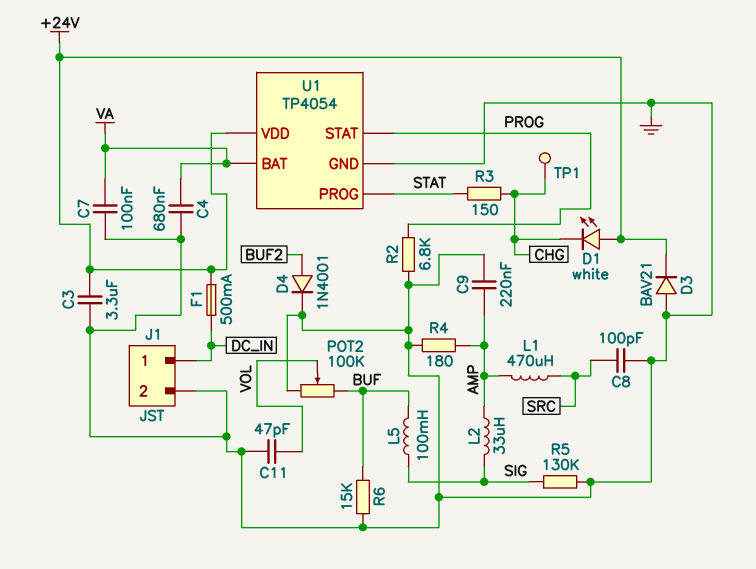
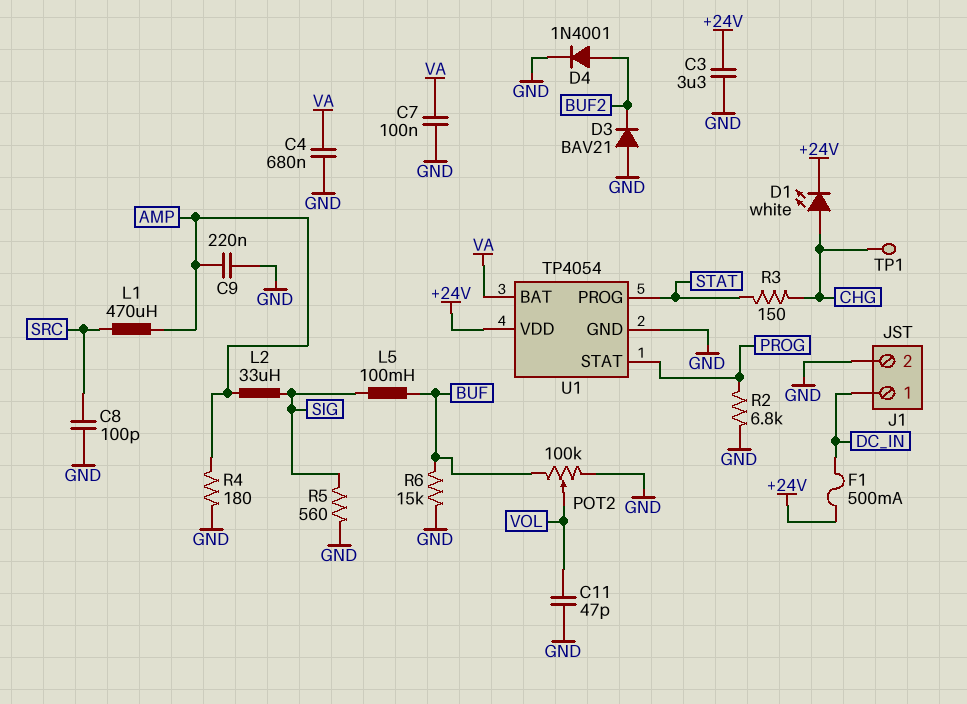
D1: LED white (A +24V, K CHG) -> LED white (A CHG, K +24V)
D3: diode BAV21 (A GND, K +24V) -> diode BAV21 (A GND, K BUF2)
R5: 130k (GND, SIG) -> 560 (GND, SIG)

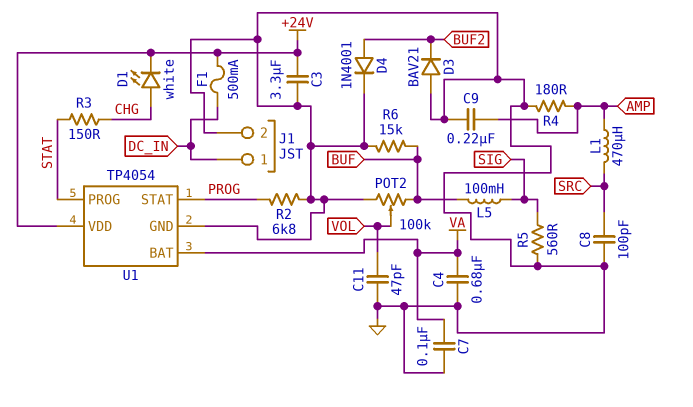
L2: 33uH (AMP, SIG) -> none
TP1: test point (CHG) -> none

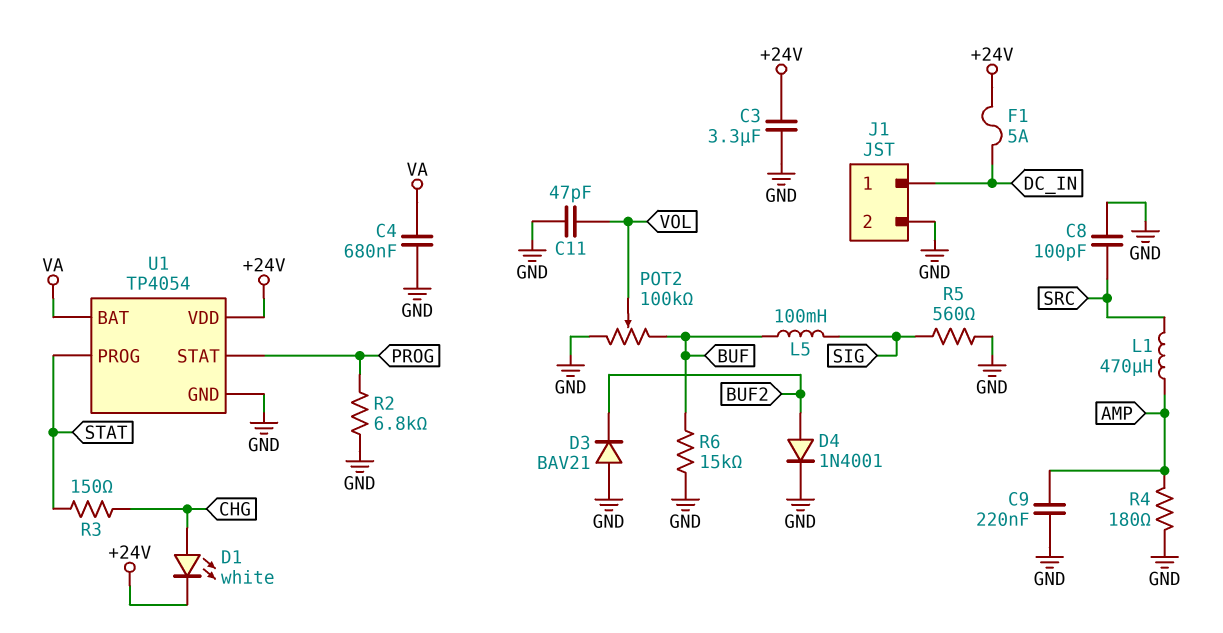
C7: 100nF (GND, VA) -> none
F1: 500mA (+24V, DC_IN) -> 5A (+24V, DC_IN)

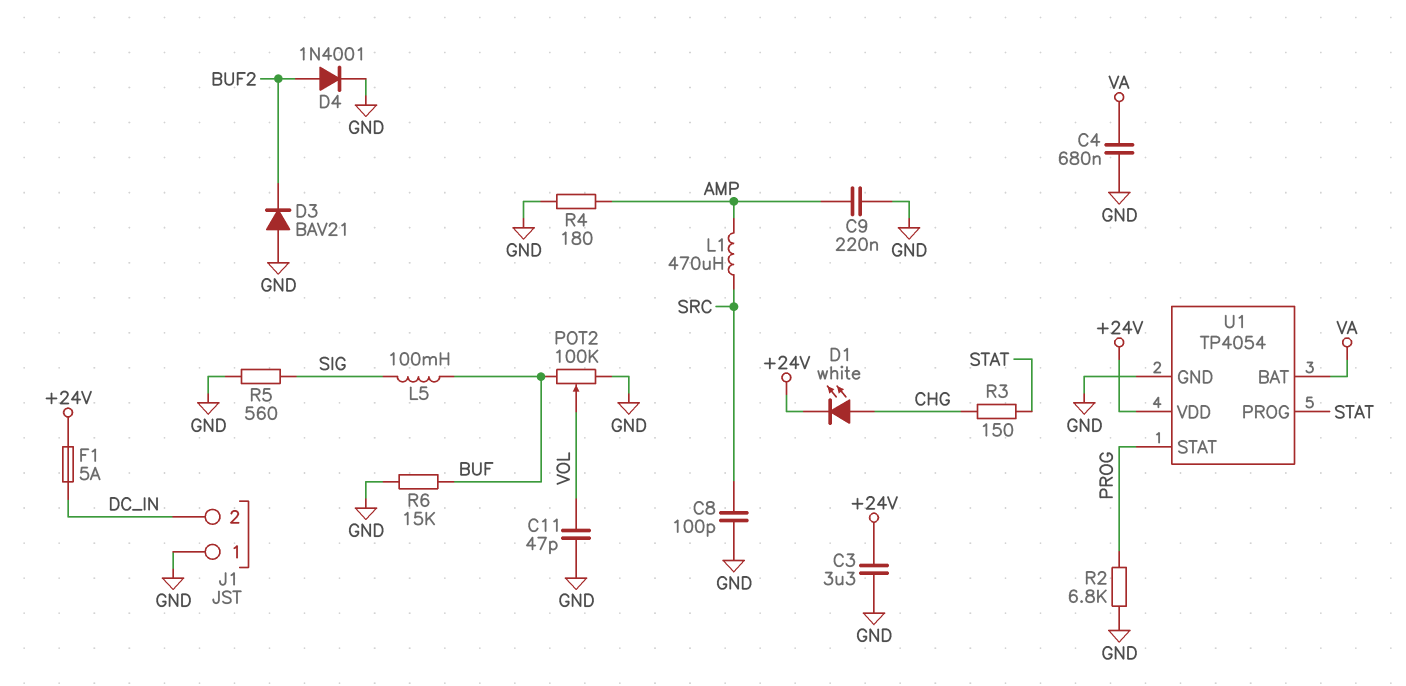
J1 pin 1: DC_IN -> GND
J1 pin 2: GND -> DC_IN

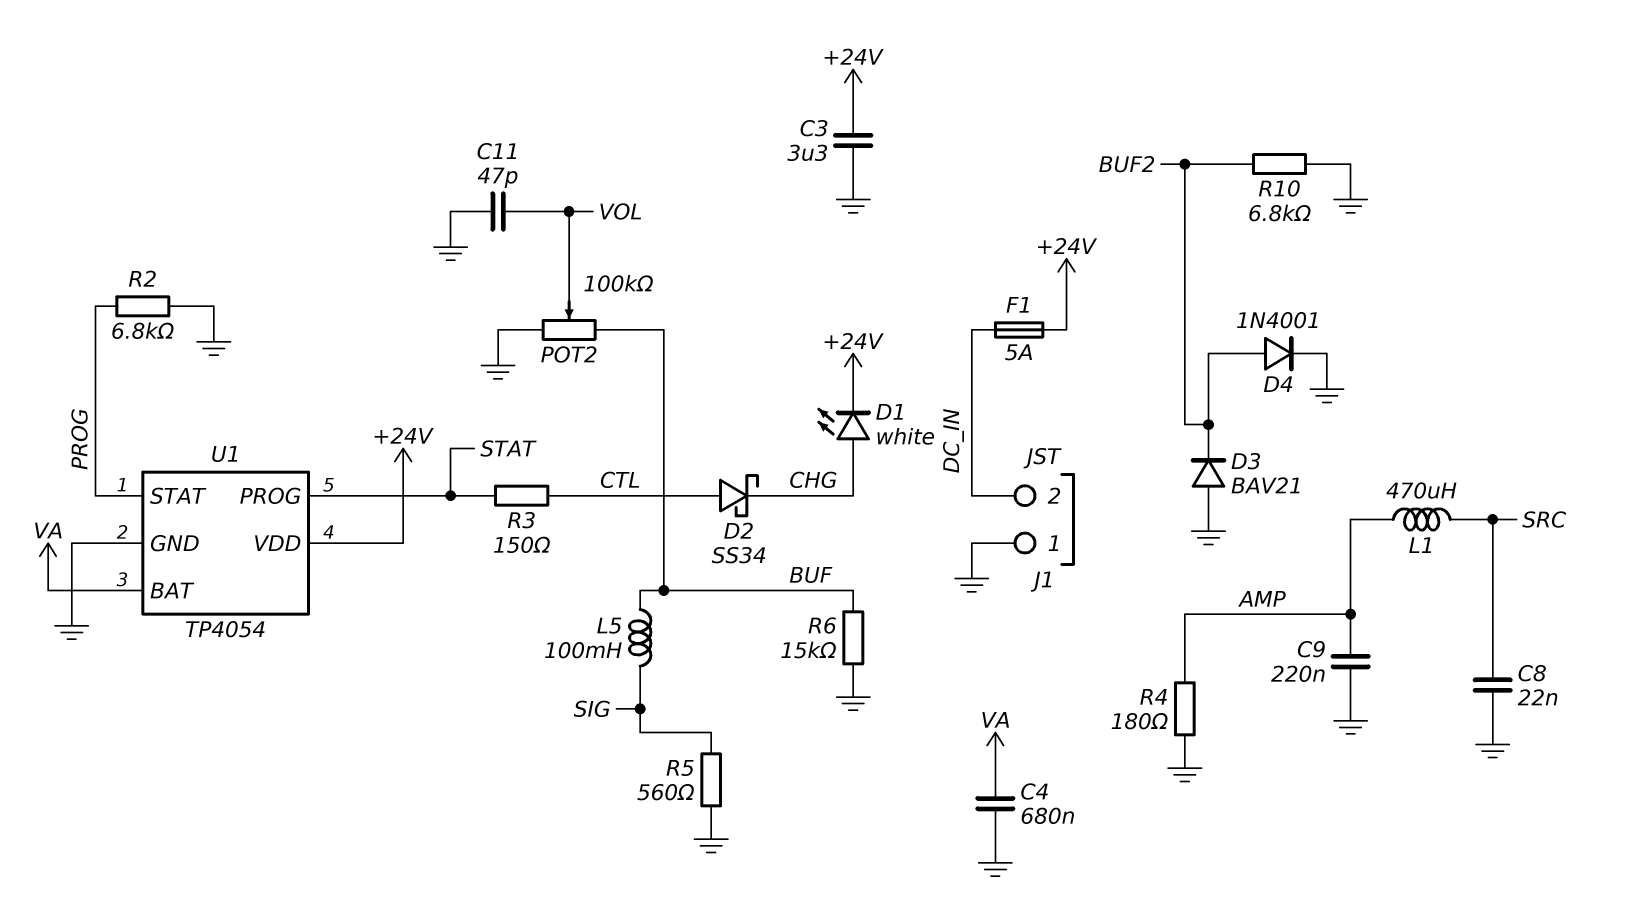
C8: 100pF (GND, SRC) -> 22nF (GND, SRC)
D2: none -> schottky SS34 (A CTL, K CHG)
R3: 150 (CHG, STAT) -> 150 (CTL, STAT)
R10: none -> 6.8k (BUF2, GND)

